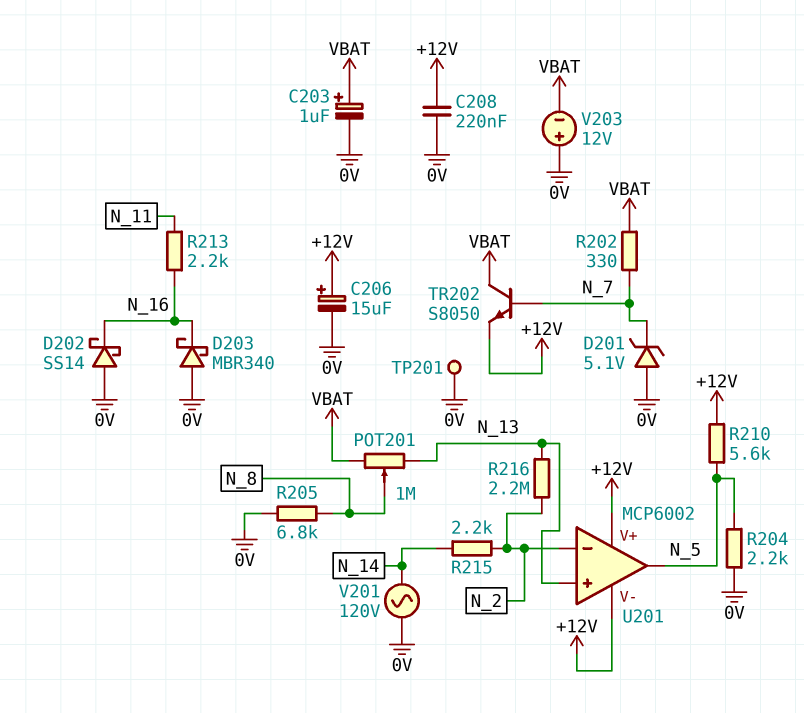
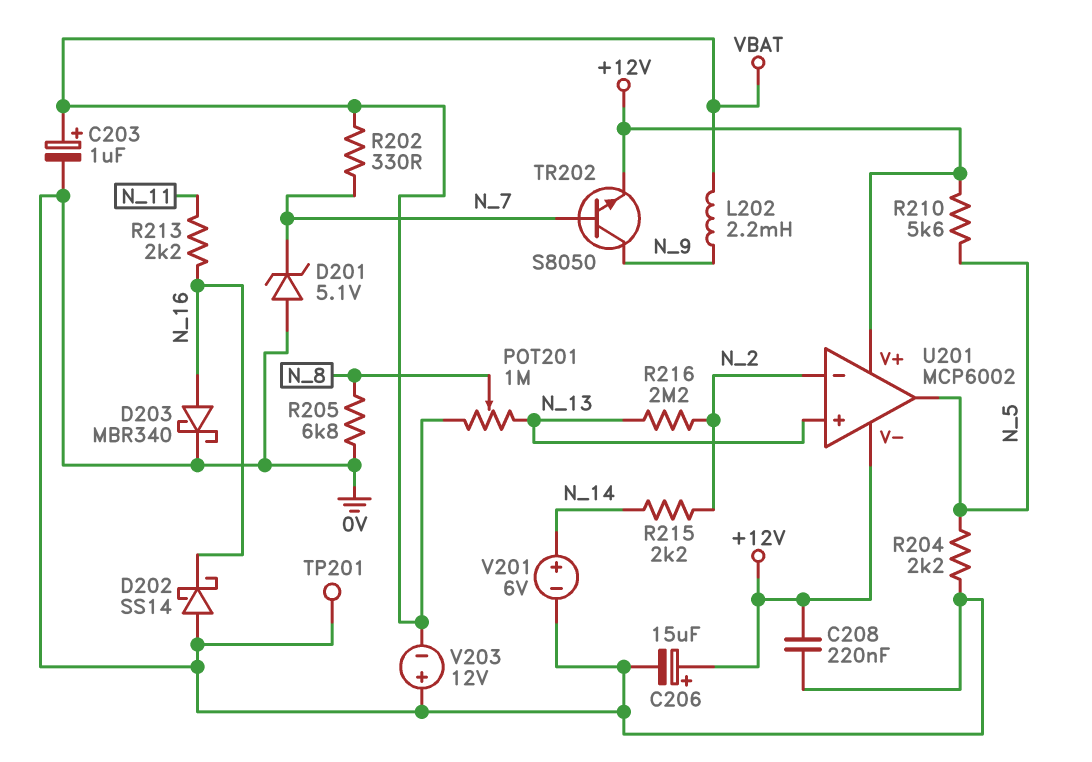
D203: schottky MBR340 (A 0V, K N_16) -> schottky MBR340 (A N_16, K 0V)
L202: none -> 2.2mH (N_9, VBAT)
TR202: NPN S8050 (B N_7, C VBAT, E +12V) -> NPN S8050 (B N_7, C N_9, E +12V)
V201: AC 120V (0V, N_14) -> 6V (plus N_14, minus 0V)

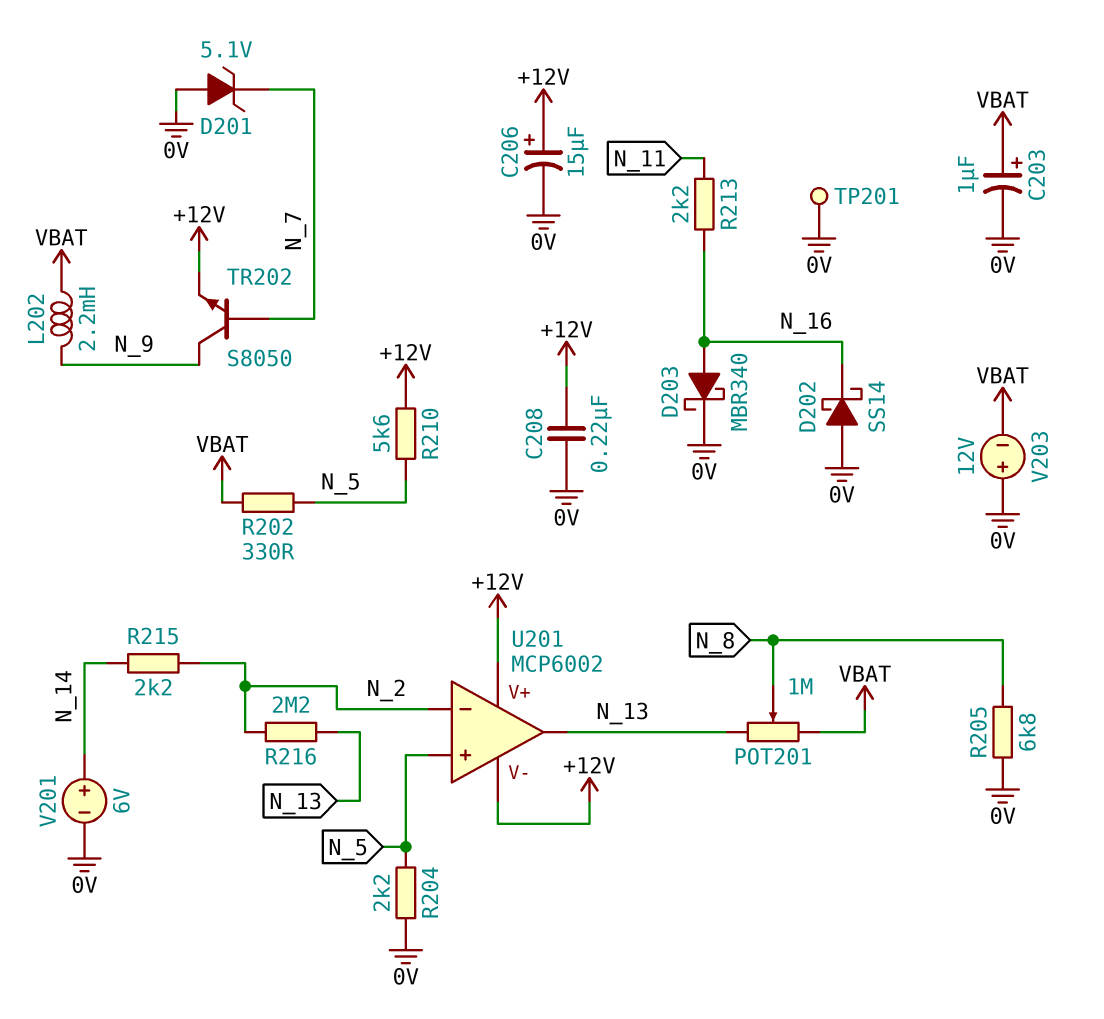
R202: 330 (N_7, VBAT) -> 330 (N_5, VBAT)
U201 pin in+: N_13 -> N_5
U201 pin out: N_5 -> N_13

